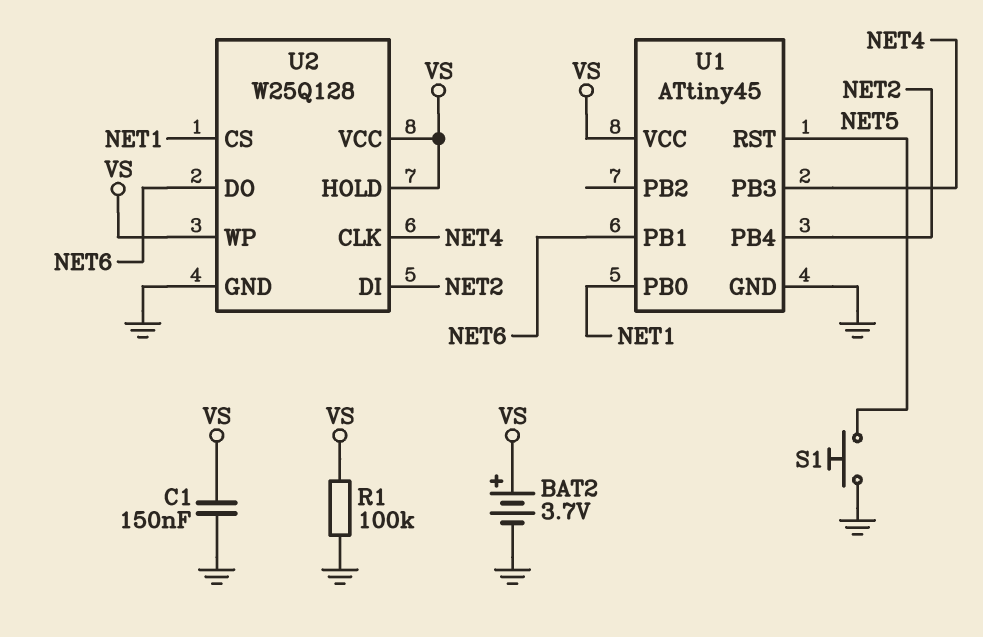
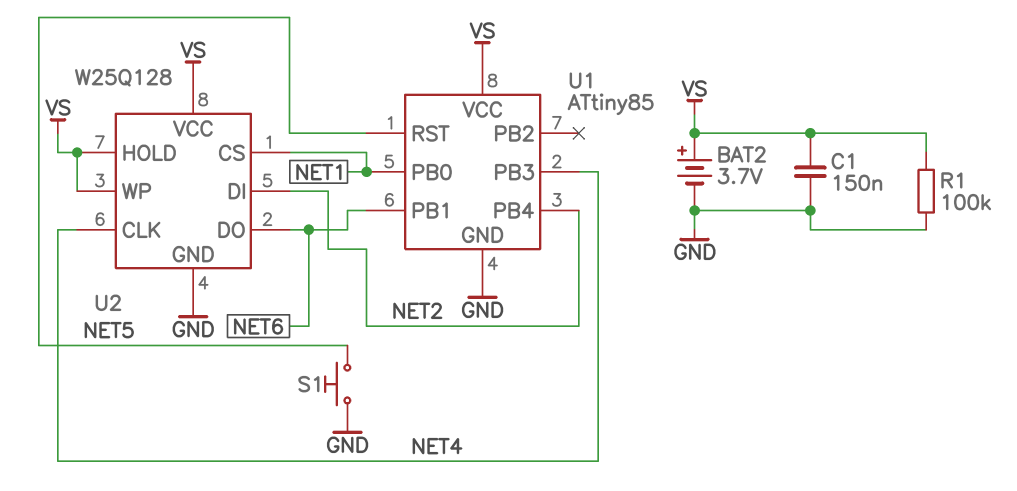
U1: ATtiny45 -> ATtiny85

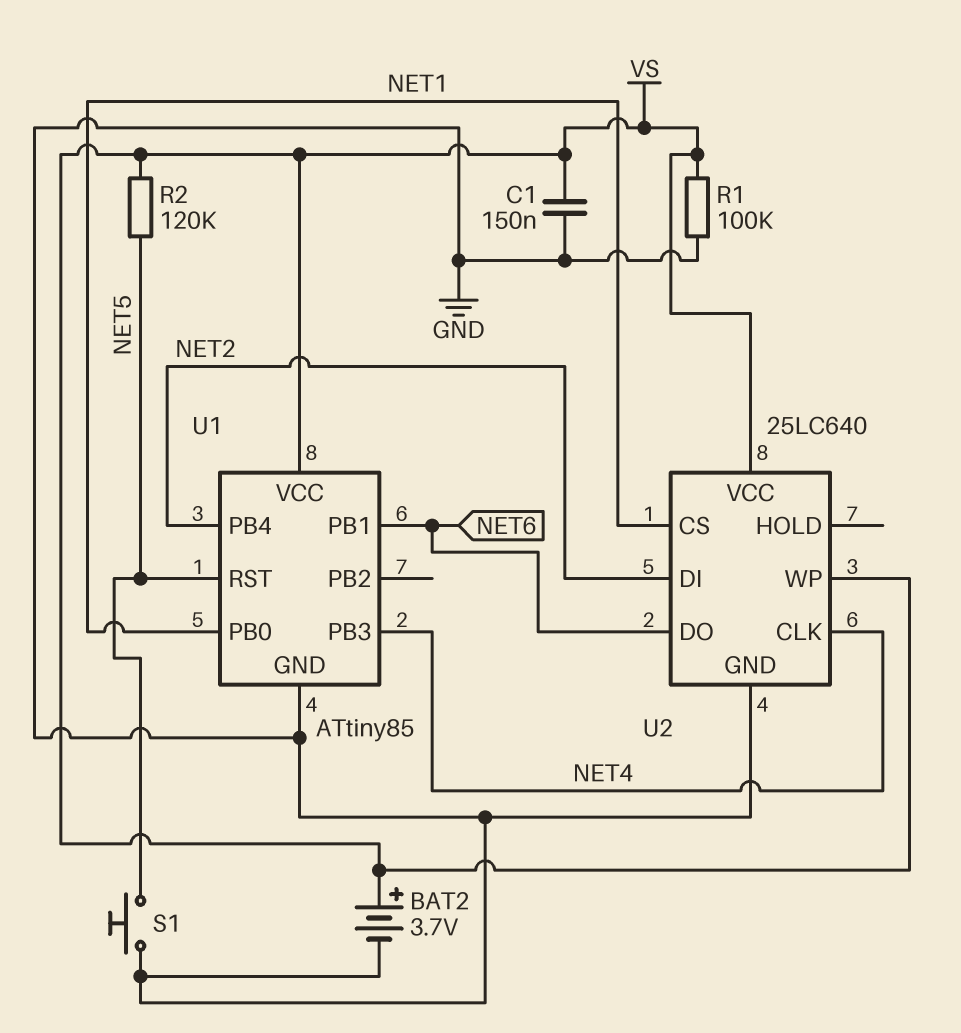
R2: none -> 120k (NET5, VS)
U2: W25Q128 -> 25LC640
U2 pin HOLD: VS -> none

